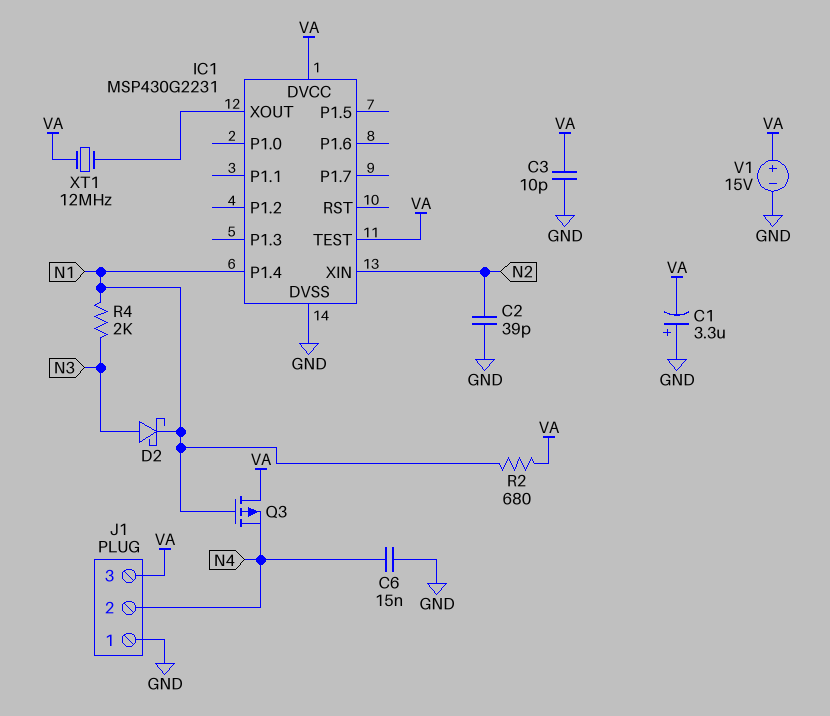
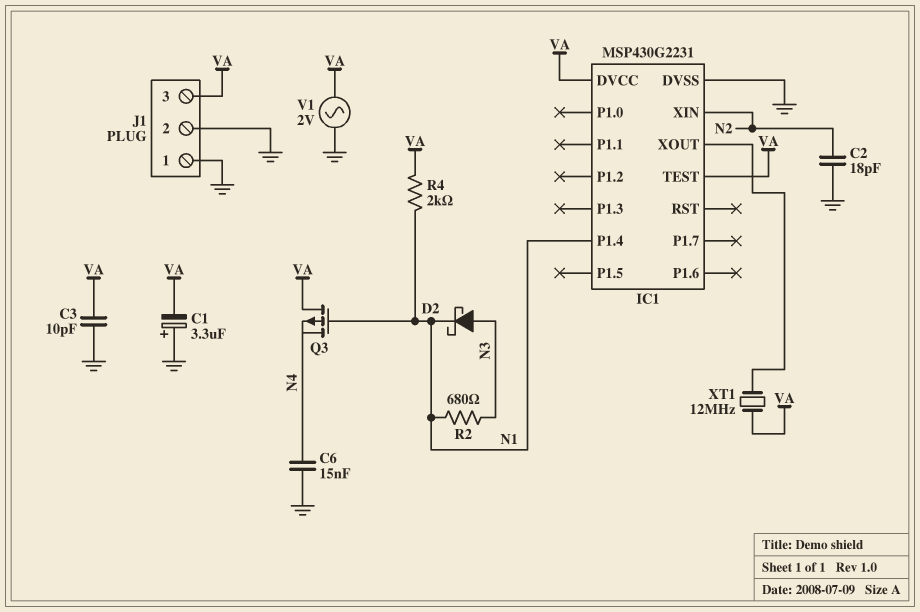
C2: 39pF (GND, N2) -> 18pF (GND, N2)
J1 pin 2: N4 -> GND
R2: 680 (N1, VA) -> 680 (N1, N3)
R4: 2k (N1, N3) -> 2k (N1, VA)
V1: 15V (plus VA, minus GND) -> AC 2V (GND, VA)

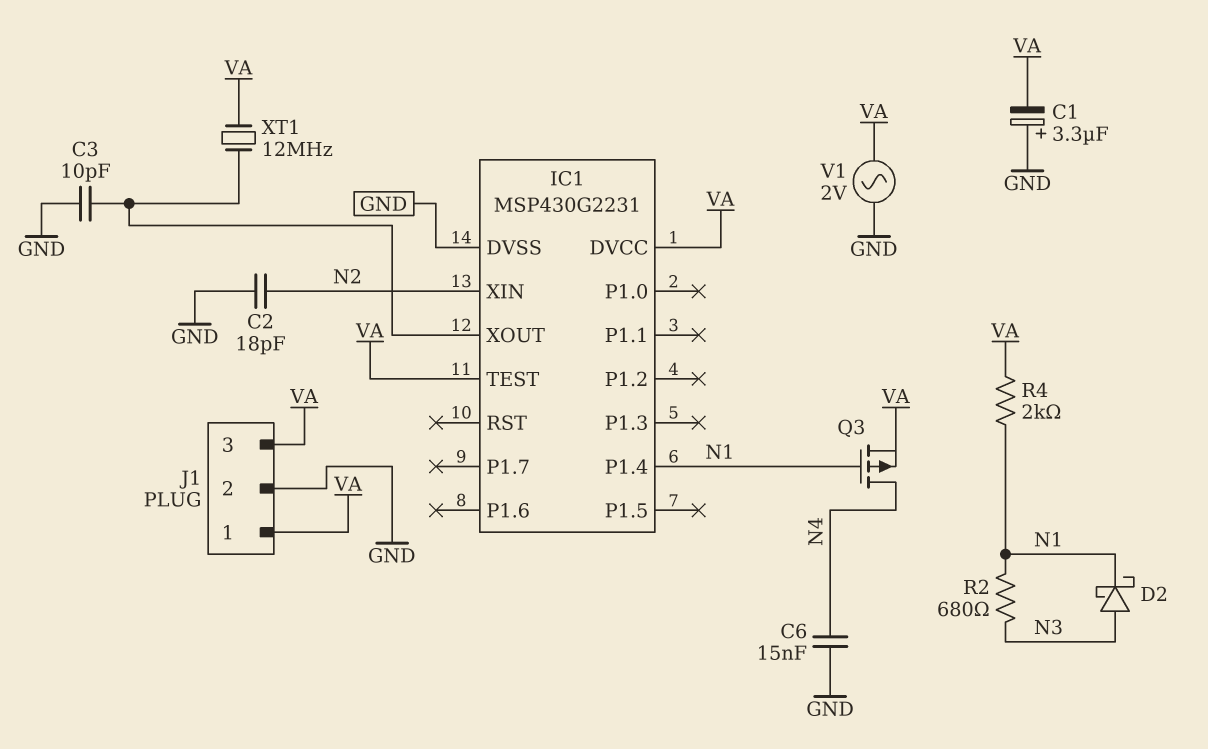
C3: 10pF (GND, VA) -> 10pF (GND, IC1/XOUT)
J1 pin 1: GND -> VA
Q3: PMOS (G N1, D VA, S N4) -> PMOS (G N1, D N4, S VA)

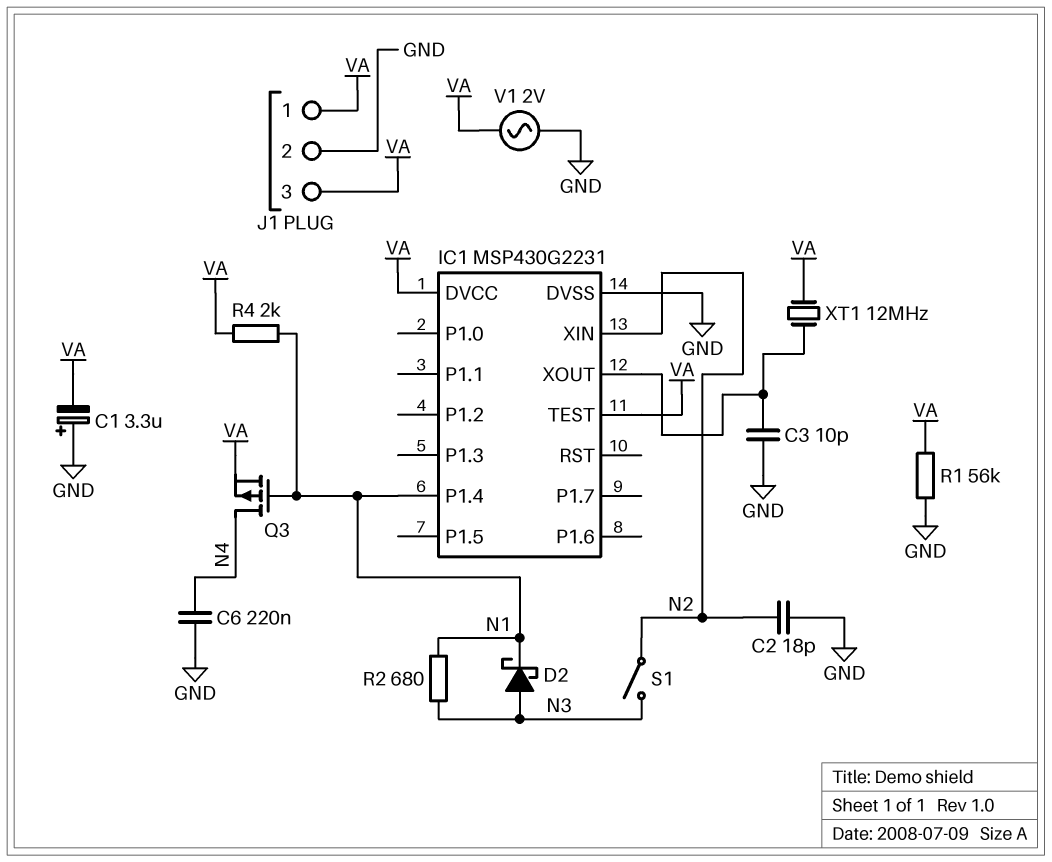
C6: 15nF (GND, N4) -> 220nF (GND, N4)
R1: none -> 56k (GND, VA)
S1: none -> switch (N2, N3)

